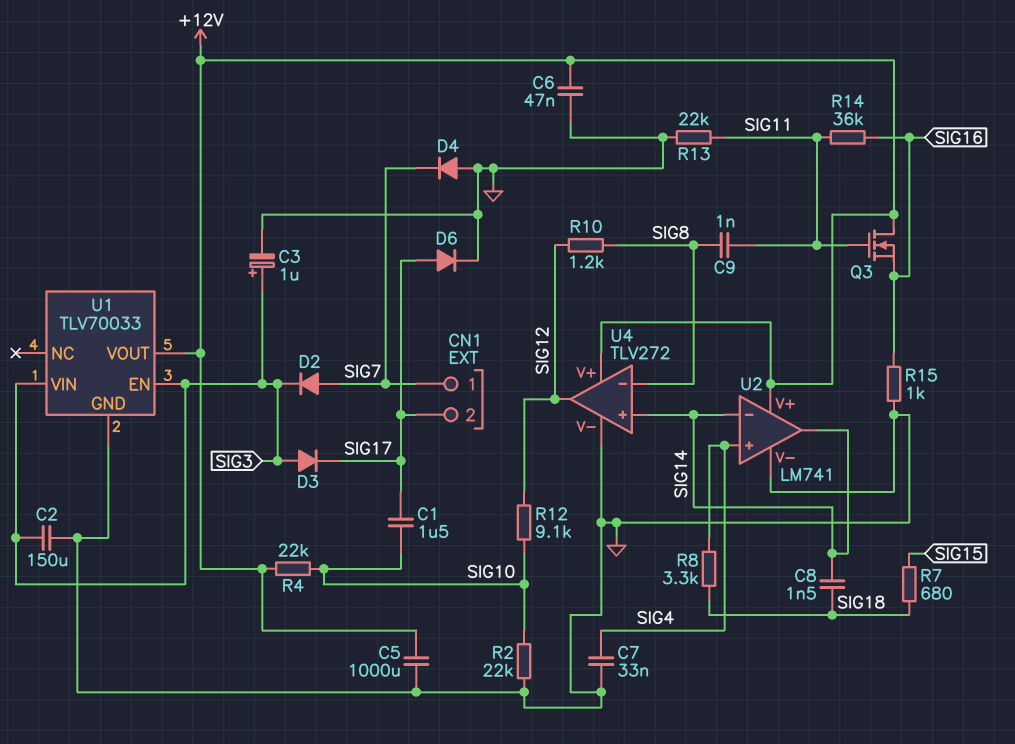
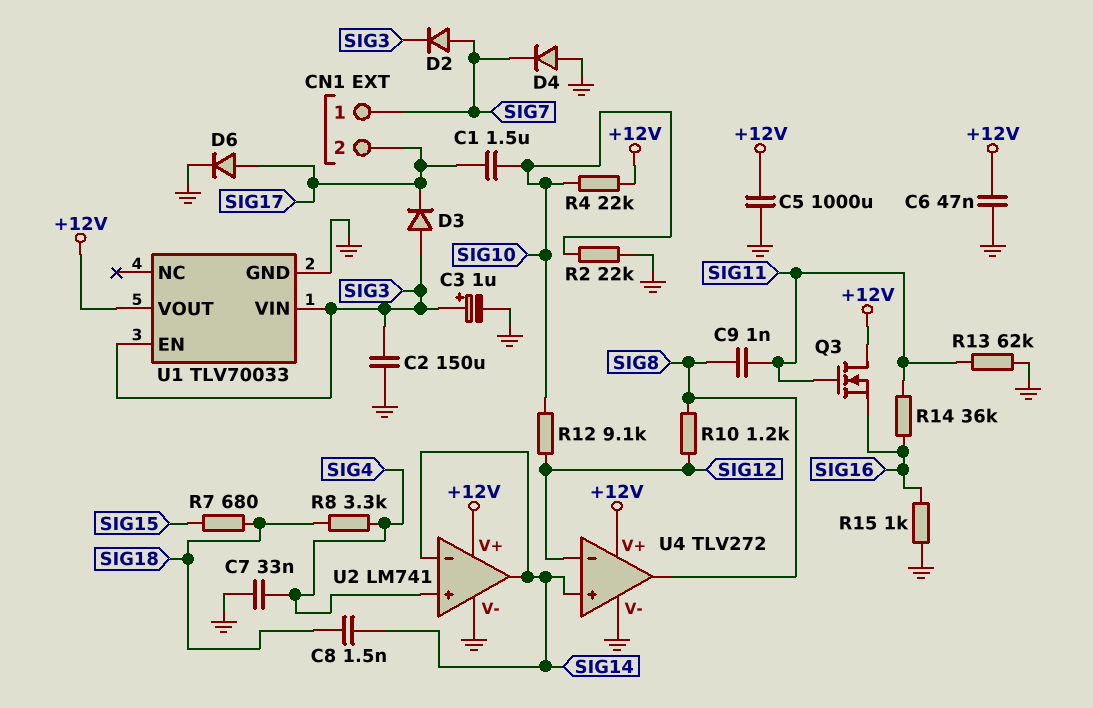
R13: 22k (GND, SIG11) -> 62k (GND, SIG11)
U4 pin in-: SIG8 -> SIG12
U4 pin out: SIG12 -> SIG8

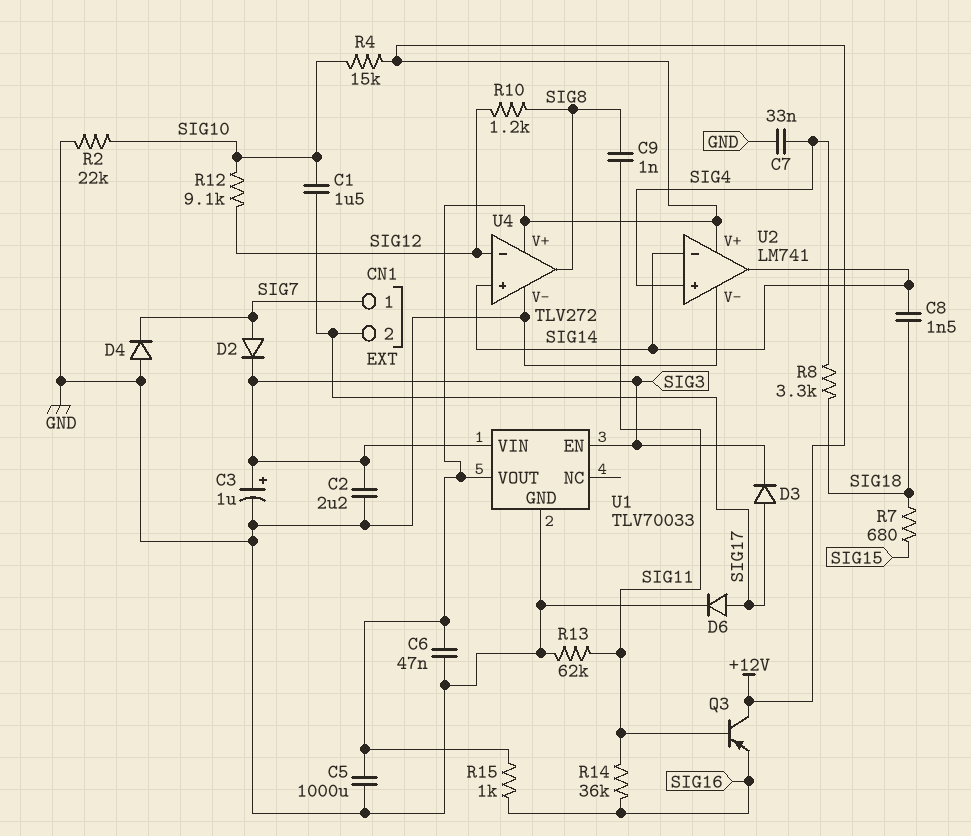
C2: 150uF (GND, SIG3) -> 2.2uF (GND, SIG3)
D3: diode (A SIG3, K SIG17) -> diode (A SIG17, K SIG3)
Q3: NMOS (G SIG11, D +12V, S SIG16) -> PNP (B SIG11, C +12V, E SIG16)
R4: 22k (+12V, SIG10) -> 15k (+12V, SIG10)
R15: 1k (GND, SIG16) -> 1k (+12V, SIG16)

